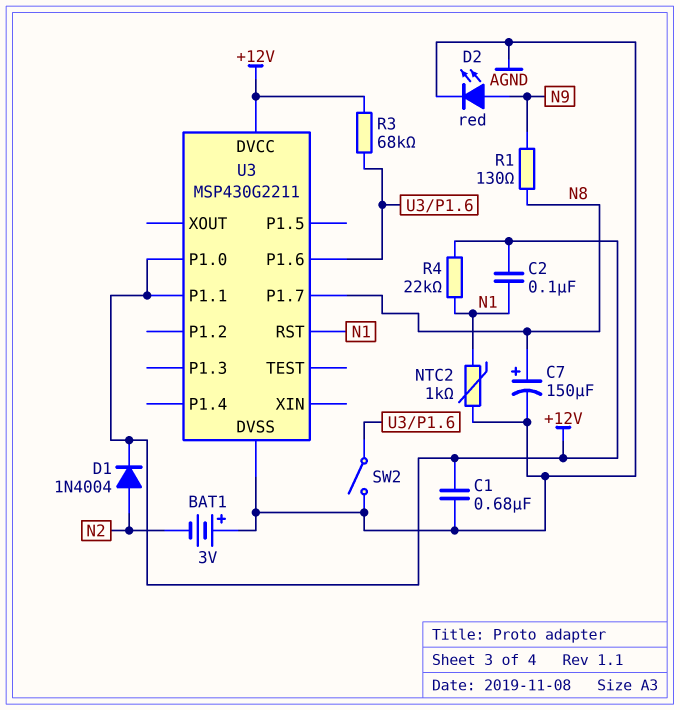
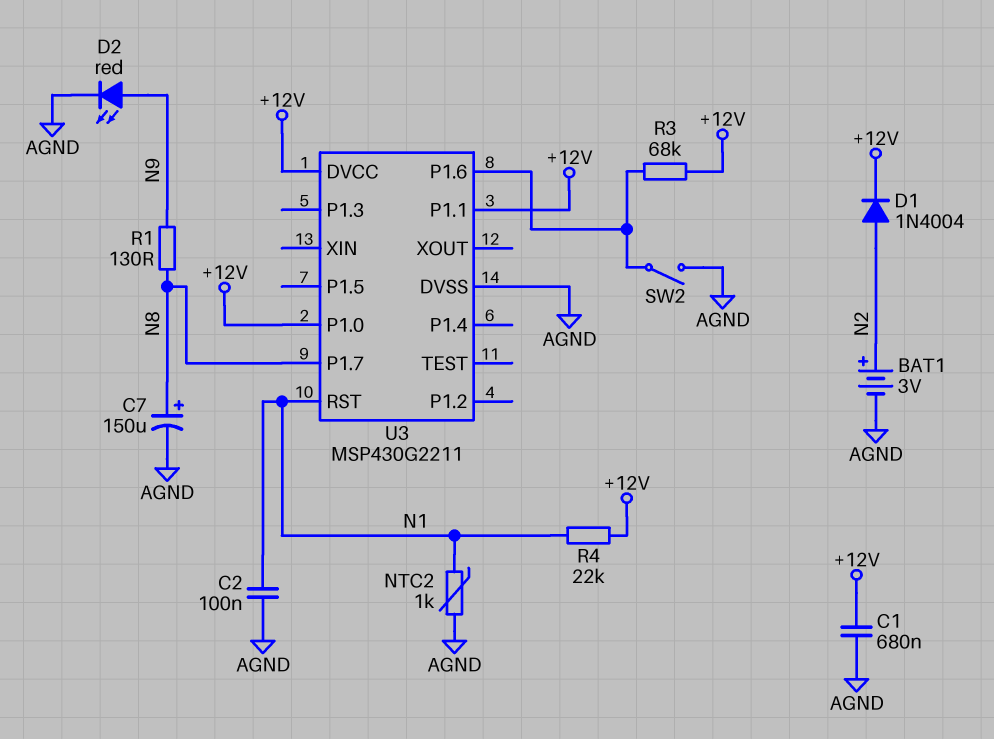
BAT1: 3V (plus AGND, minus N2) -> 3V (plus N2, minus AGND)
C2: 100nF (+12V, N1) -> 100nF (AGND, N1)

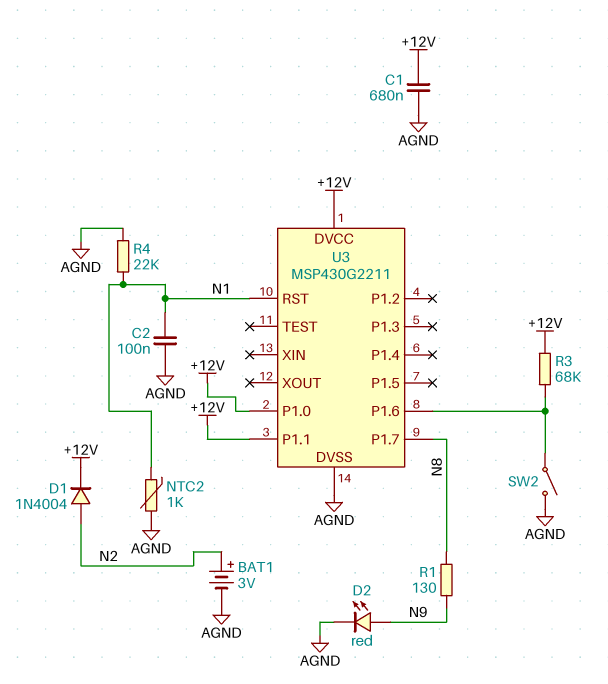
C7: 150uF (plus N8, minus AGND) -> none
R4: 22k (+12V, N1) -> 22k (AGND, N1)

